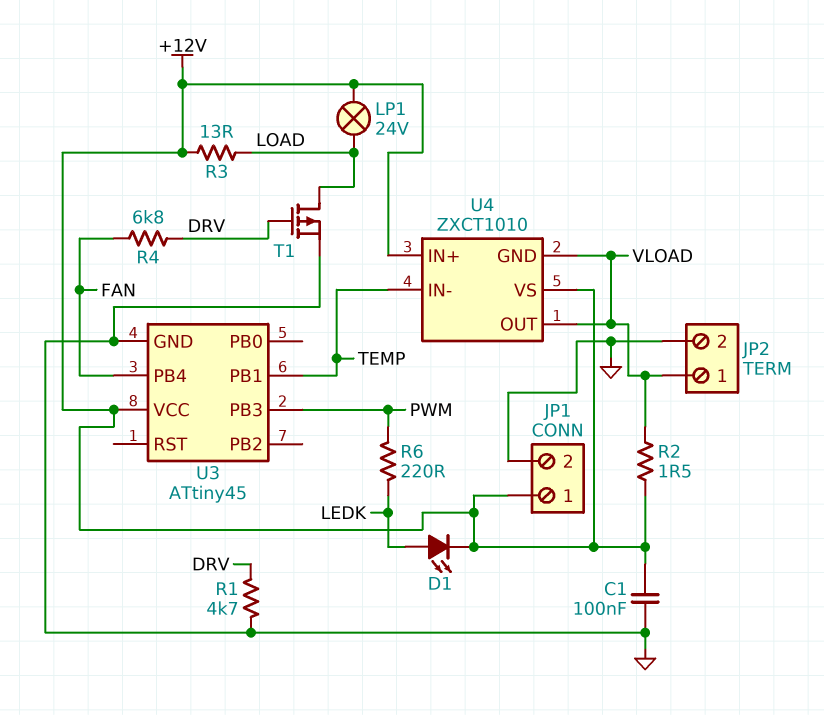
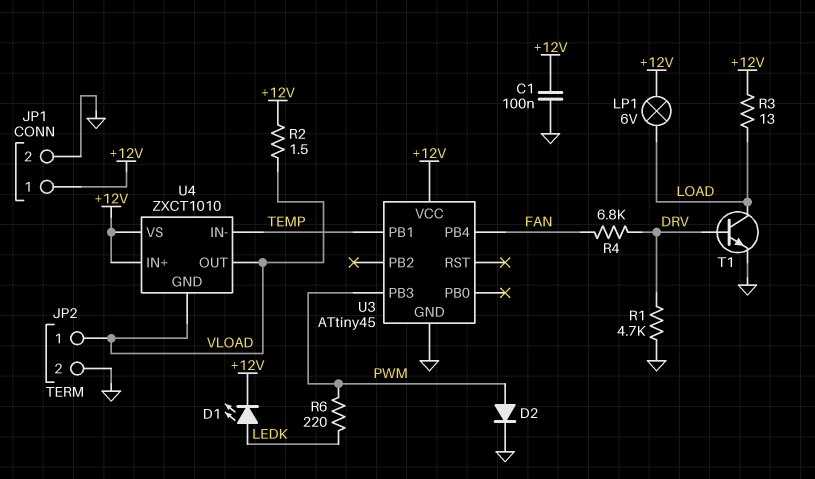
D2: none -> diode (A PWM, K GND)
LP1: lamp 24V (+12V, LOAD) -> lamp 6V (+12V, LOAD)
T1: PMOS (G DRV, D LOAD, S GND) -> NPN (B DRV, C LOAD, E GND)

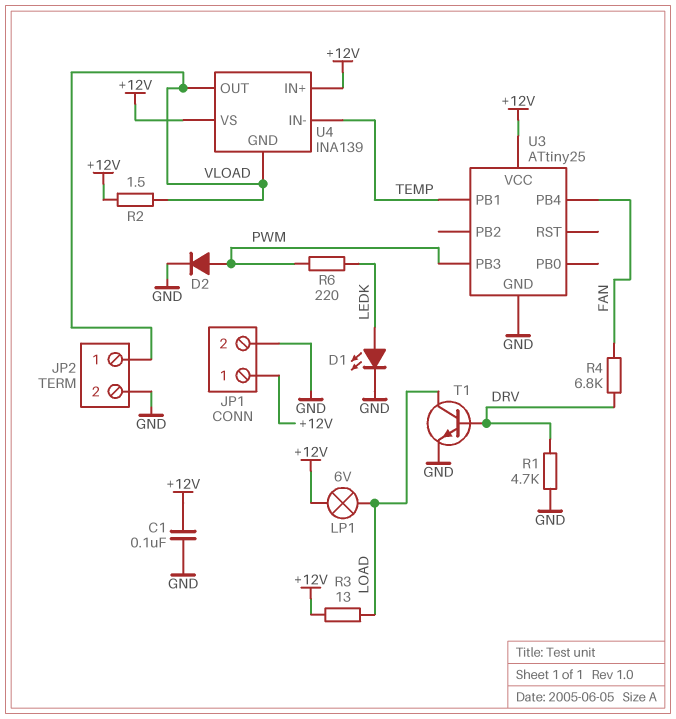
D1: LED (A LEDK, K +12V) -> LED (A LEDK, K GND)
U3: ATtiny45 -> ATtiny25
U4: ZXCT1010 -> INA139

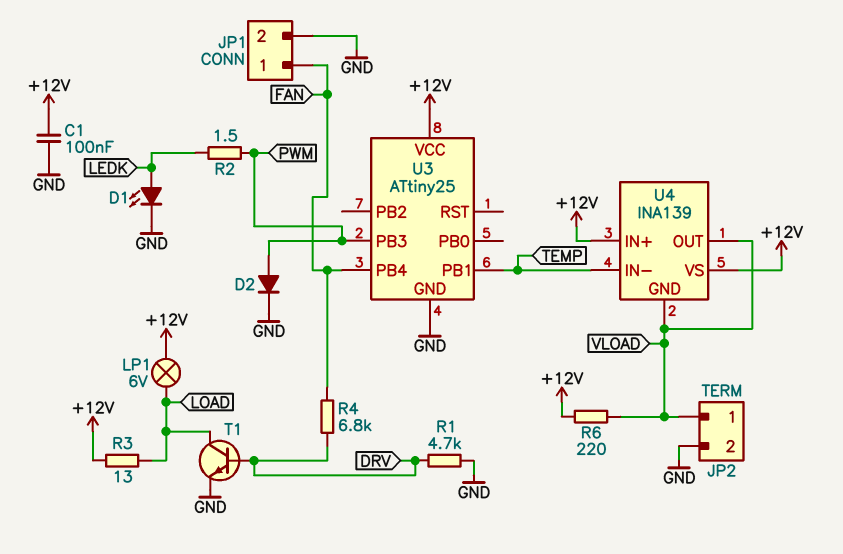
JP1 pin 1: +12V -> FAN
R2: 1.5 (+12V, VLOAD) -> 1.5 (LEDK, PWM)
R6: 220 (LEDK, PWM) -> 220 (+12V, VLOAD)

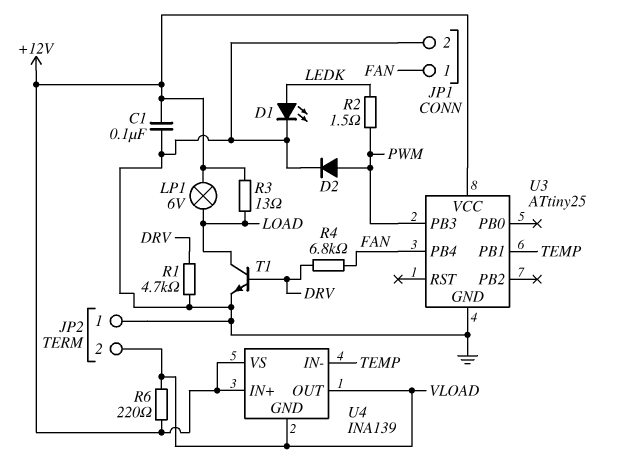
JP2 pin 1: VLOAD -> GND
JP2 pin 2: GND -> VLOAD

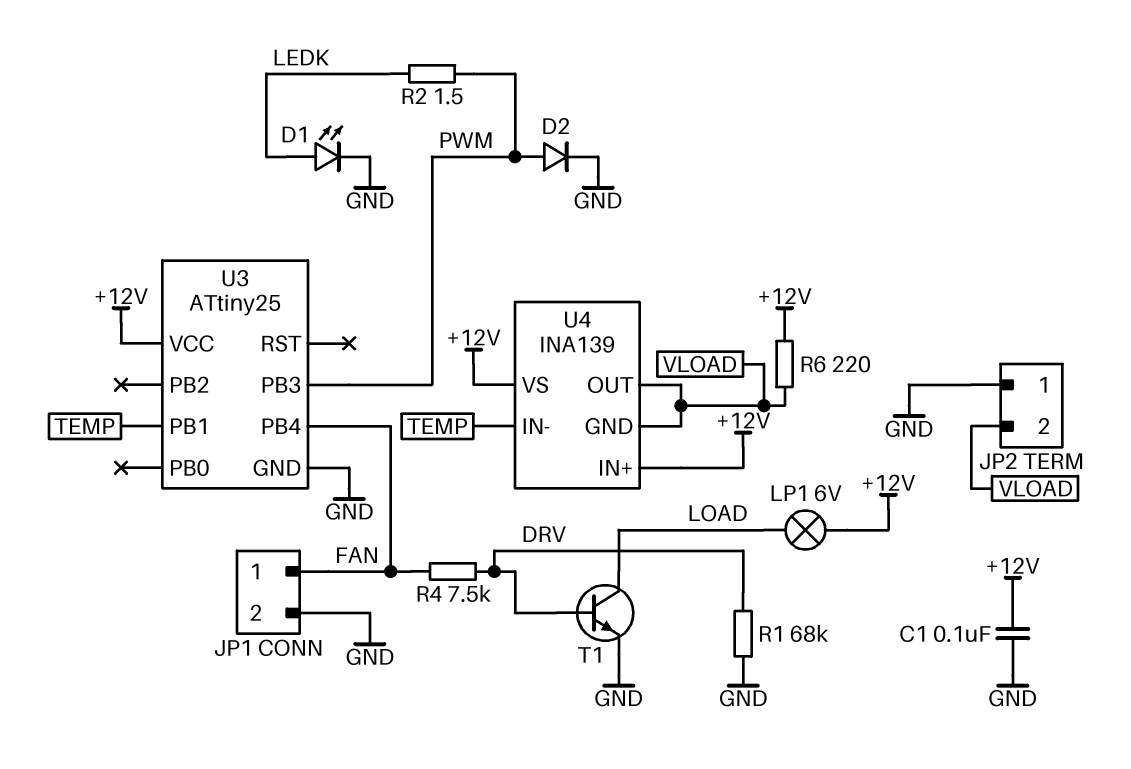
R1: 4.7k (DRV, GND) -> 68k (DRV, GND)
R3: 13 (+12V, LOAD) -> none
R4: 6.8k (DRV, FAN) -> 7.5k (DRV, FAN)

